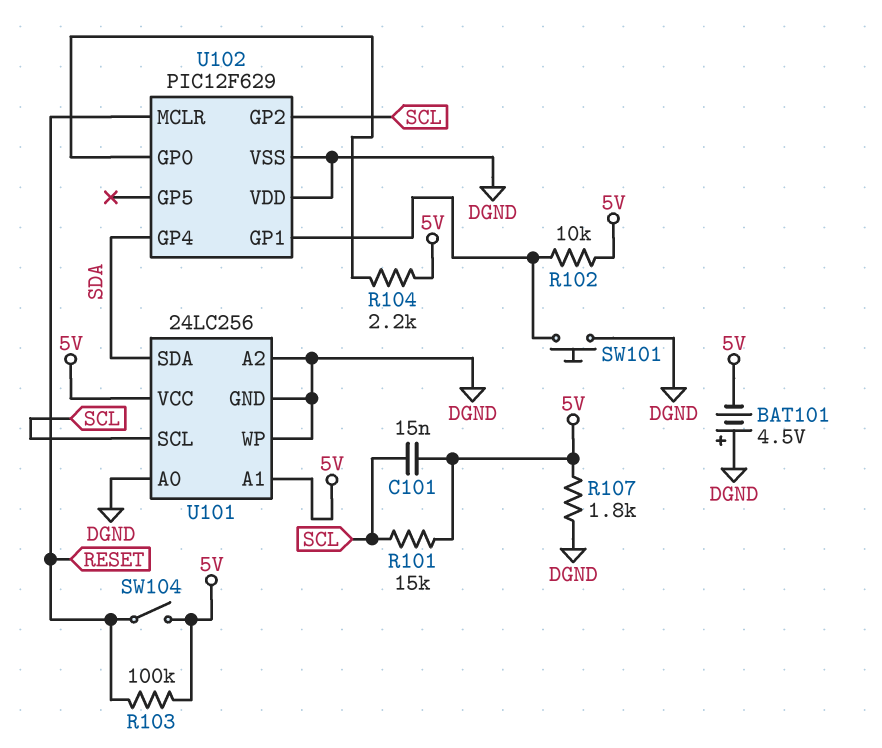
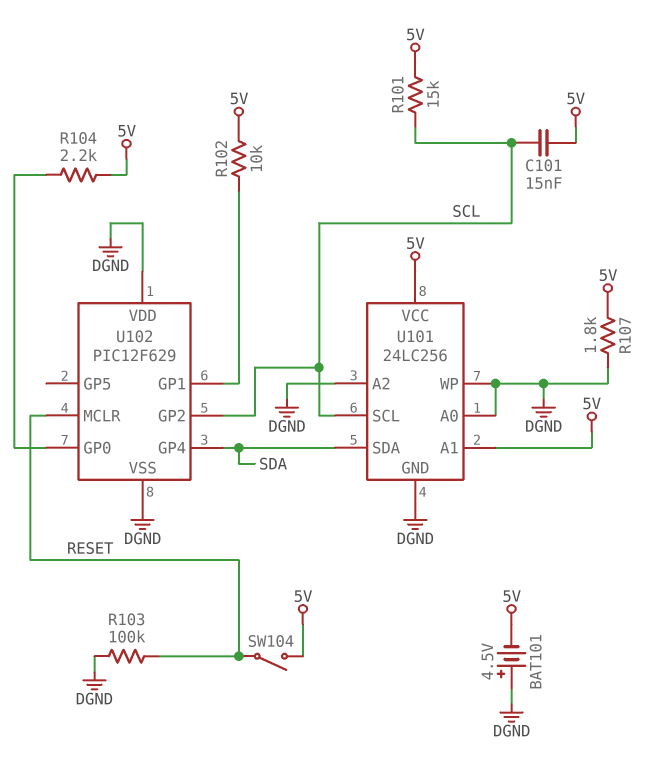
R103: 100k (5V, RESET) -> 100k (DGND, RESET)
SW101: button (DGND, U102/GP1) -> none

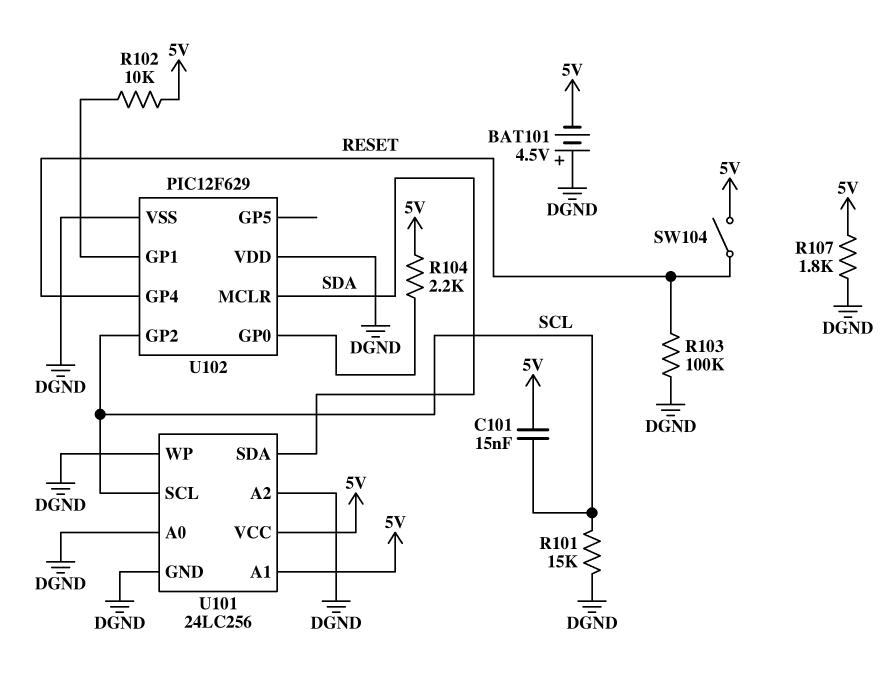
R101: 15k (5V, SCL) -> 15k (DGND, SCL)
U102 pin GP4: SDA -> RESET
U102 pin MCLR: RESET -> SDA

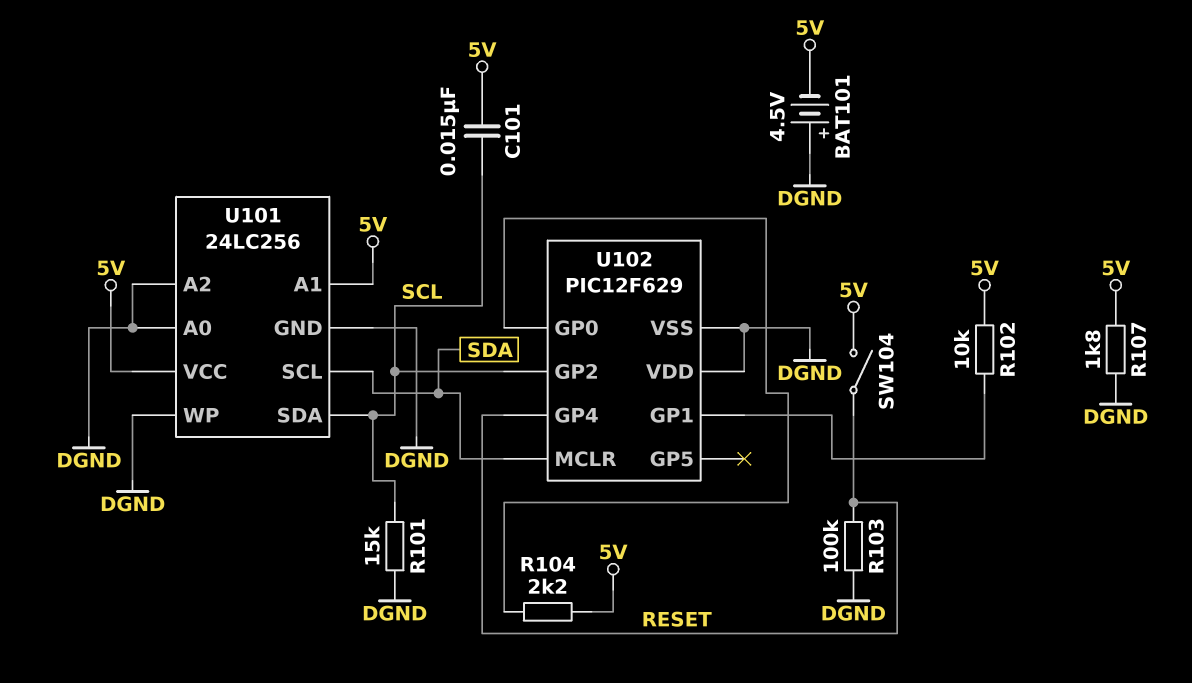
U101 pin SCL: SCL -> SDA
U101 pin SDA: SDA -> SCL

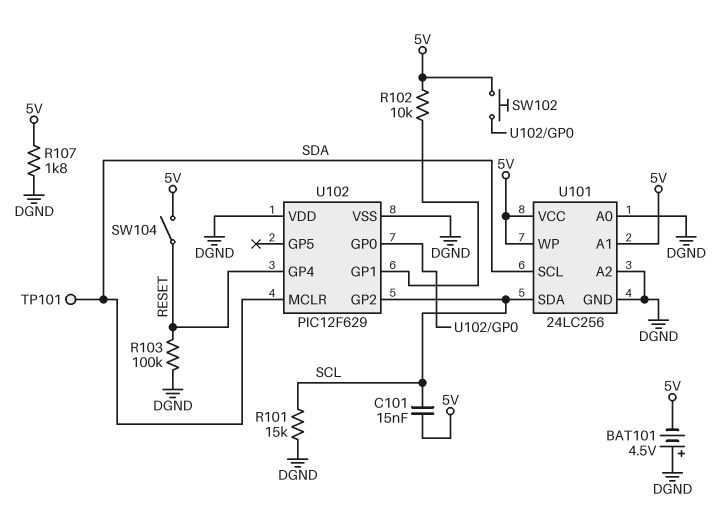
R104: 2.2k (5V, U102/GP0) -> none
SW102: none -> button (5V, U102/GP0)
TP101: none -> test point (SDA)
U101 pin WP: DGND -> 5V

